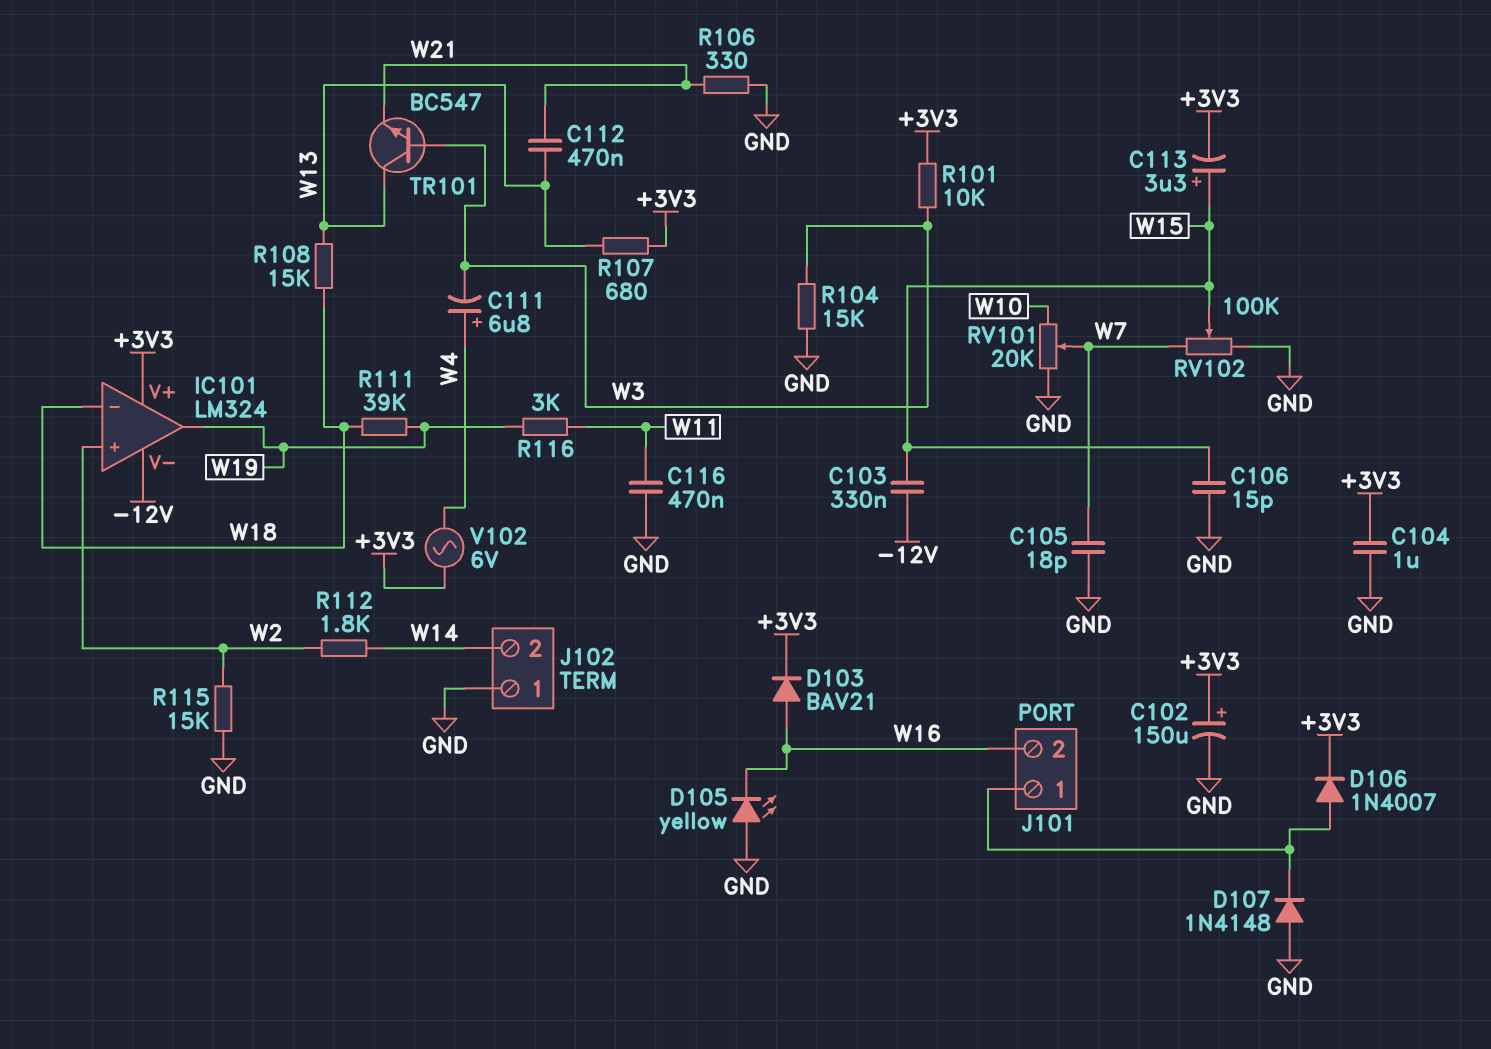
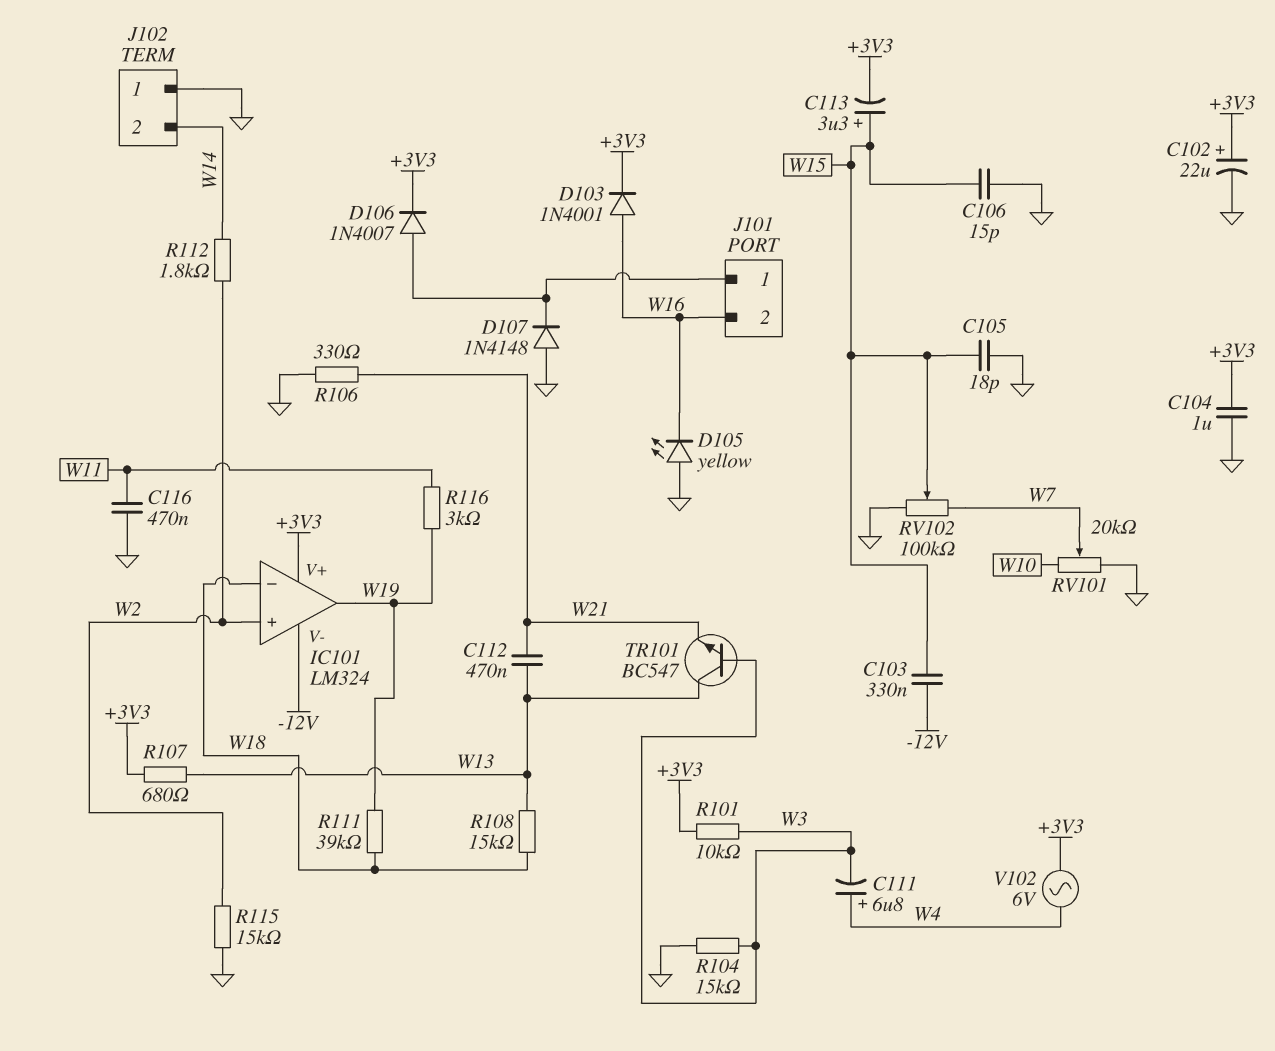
C102: 150uF (plus +3V3, minus GND) -> 22uF (plus +3V3, minus GND)
C105: 18pF (GND, W7) -> 18pF (GND, W15)
D103: diode BAV21 (A W16, K +3V3) -> diode 1N4001 (A W16, K +3V3)

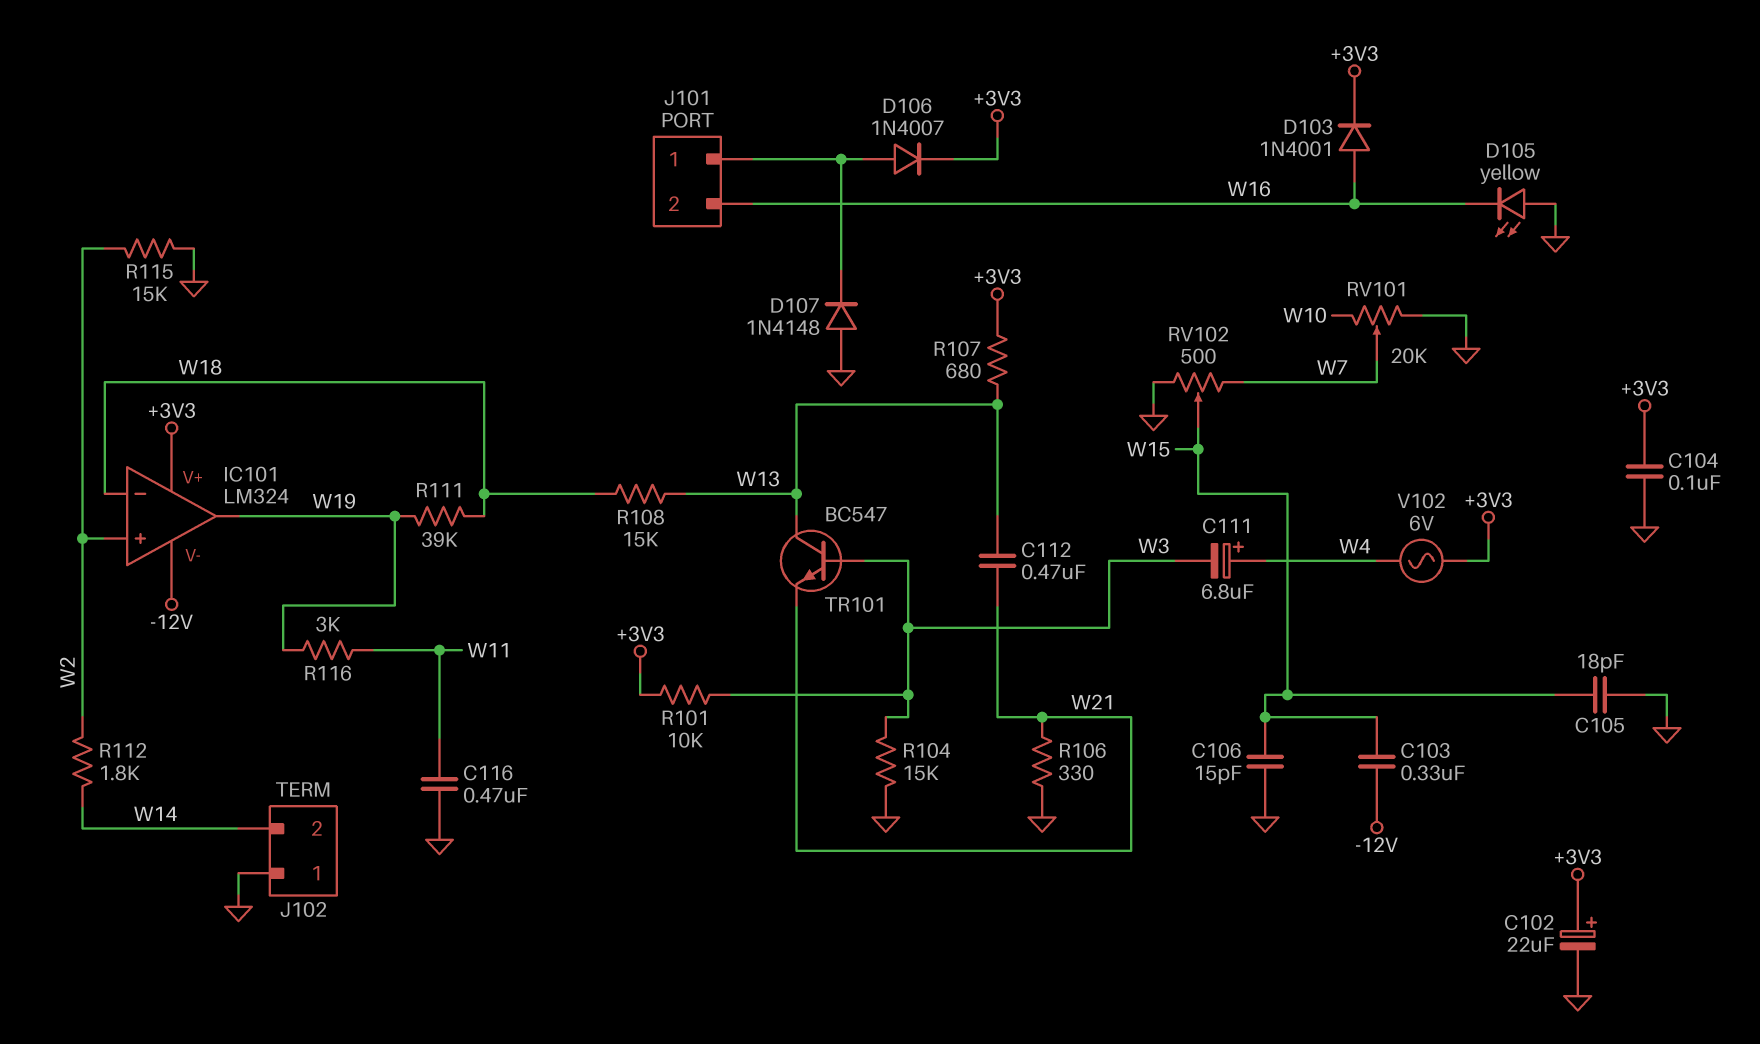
C104: 1uF (+3V3, GND) -> 100nF (+3V3, GND)
C113: 3.3uF (plus W15, minus +3V3) -> none
RV102: 100k (GND, W7, wiper W15) -> 500 (GND, W7, wiper W15)

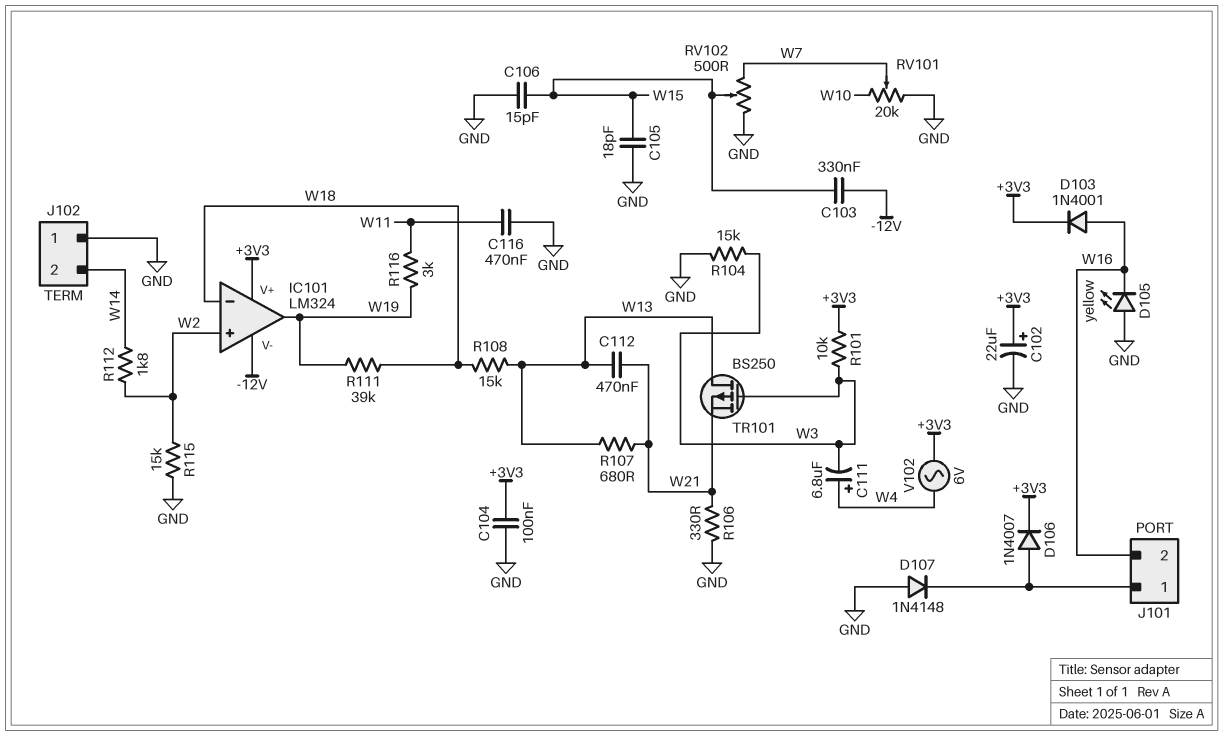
R107: 680 (+3V3, W13) -> 680 (W13, W21)
TR101: NPN BC547 (B W3, C W13, E W21) -> PMOS BS250 (G W3, D W13, S W21)

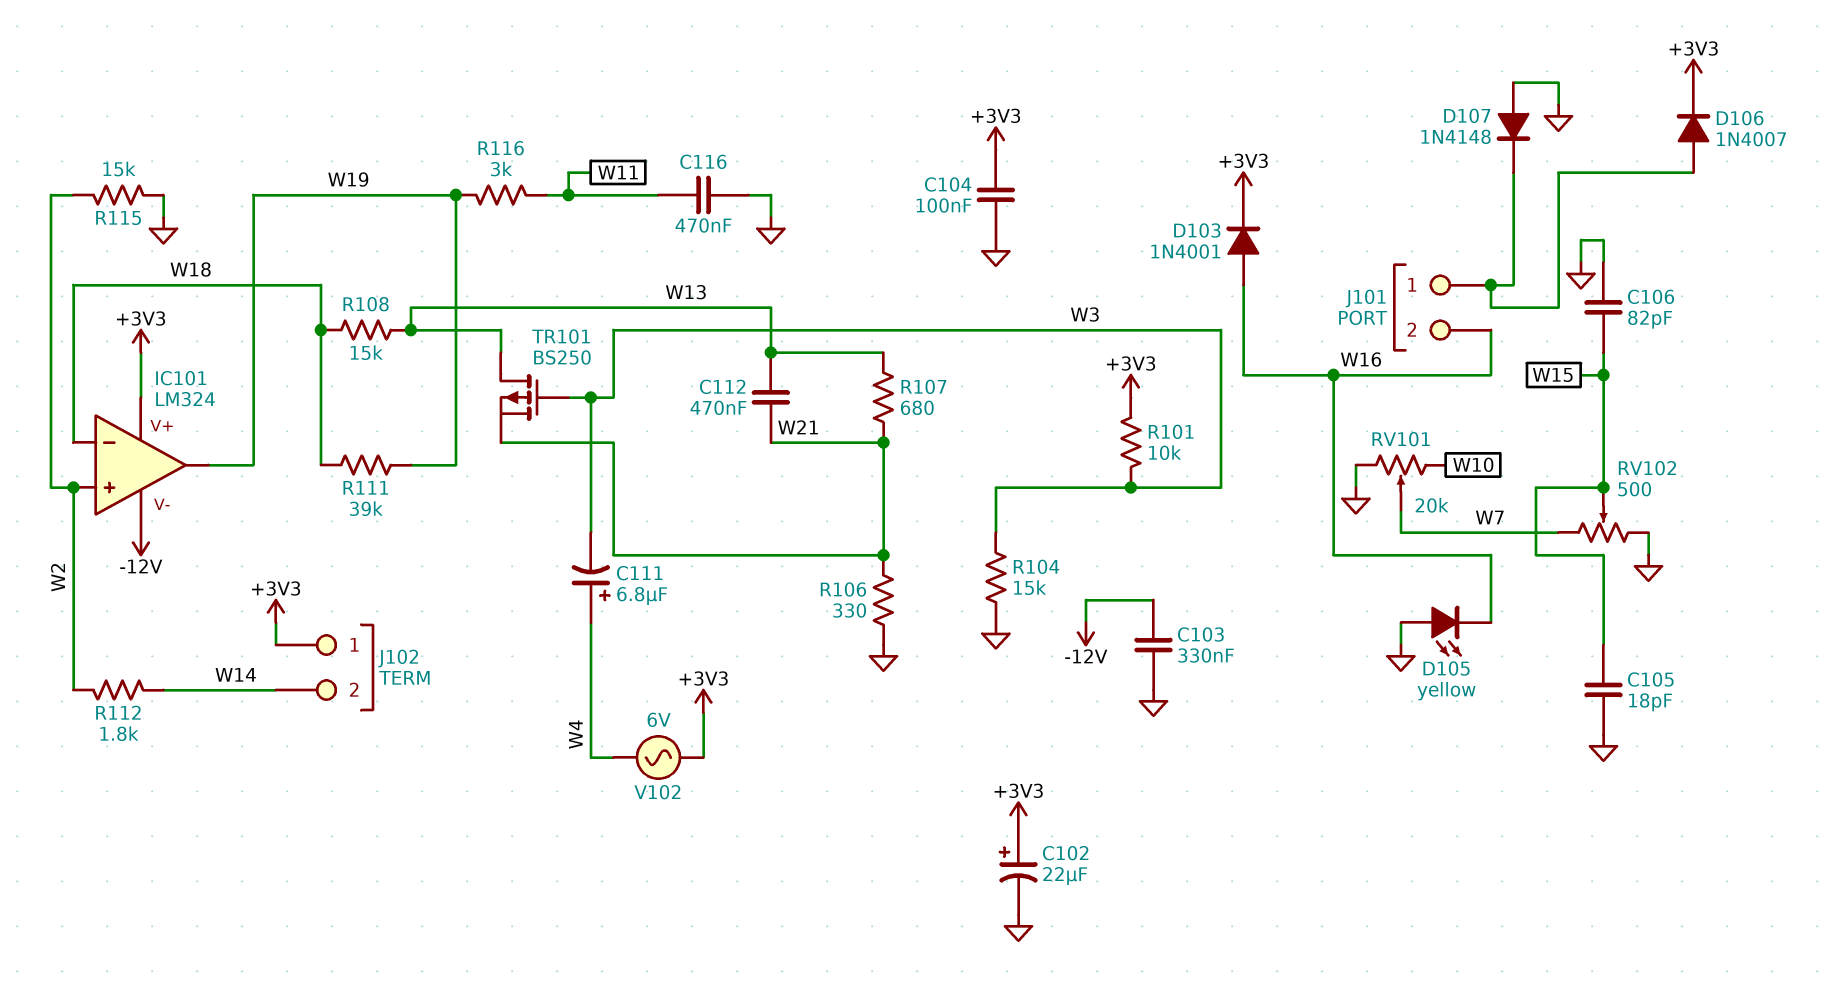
C103: 330nF (-12V, W15) -> 330nF (-12V, GND)
C106: 15pF (GND, W15) -> 82pF (GND, W15)
J102 pin 1: GND -> +3V3

